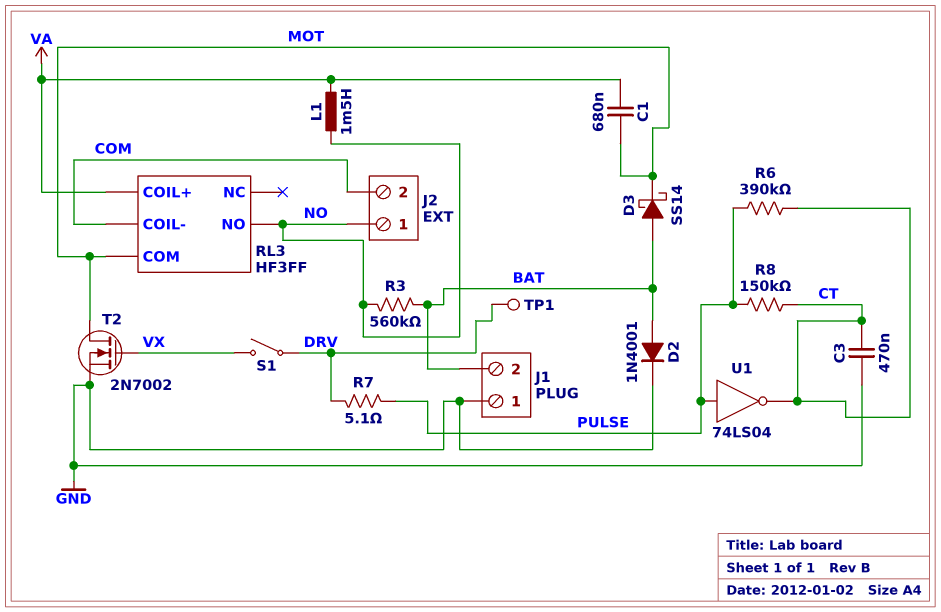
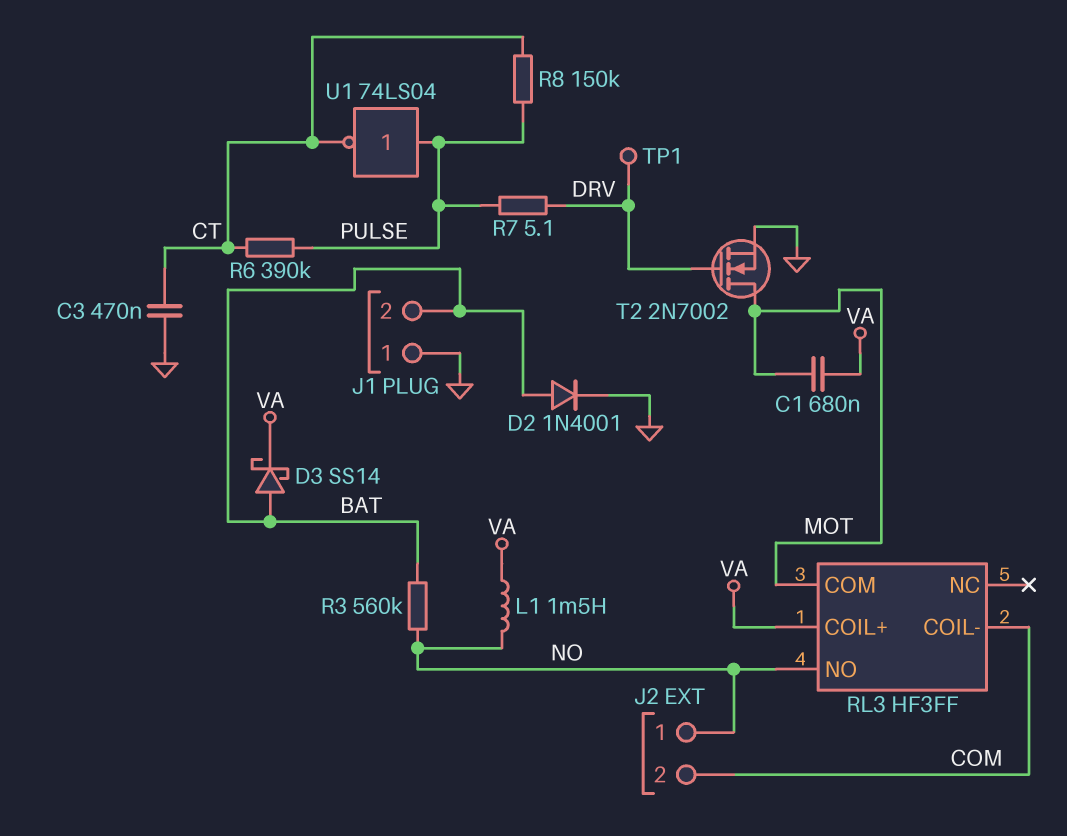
D3: schottky SS14 (A BAT, K MOT) -> schottky SS14 (A BAT, K VA)
S1: switch (DRV, VX) -> none
T2: NMOS 2N7002 (G VX, D MOT, S GND) -> NMOS 2N7002 (G DRV, D MOT, S GND)

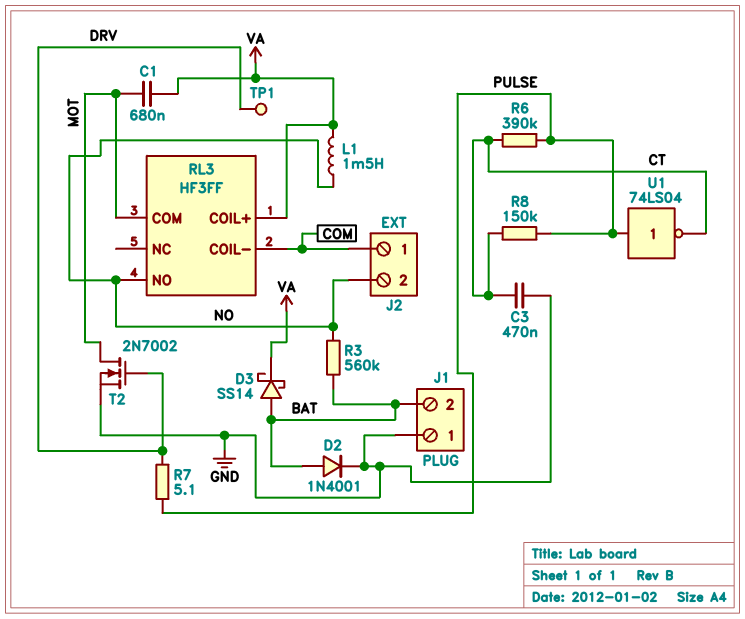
J2 pin 1: NO -> COM
J2 pin 2: COM -> NO

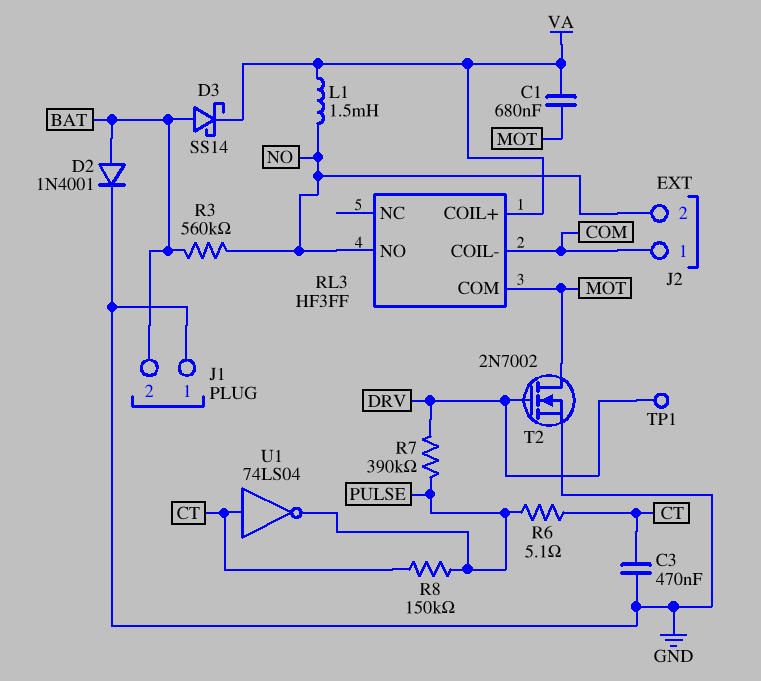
R6: 390k (CT, PULSE) -> 5.1 (CT, PULSE)
R7: 5.1 (DRV, PULSE) -> 390k (DRV, PULSE)
U1: NOT 74LS04 (in PULSE, out CT) -> NOT 74LS04 (in CT, out PULSE)

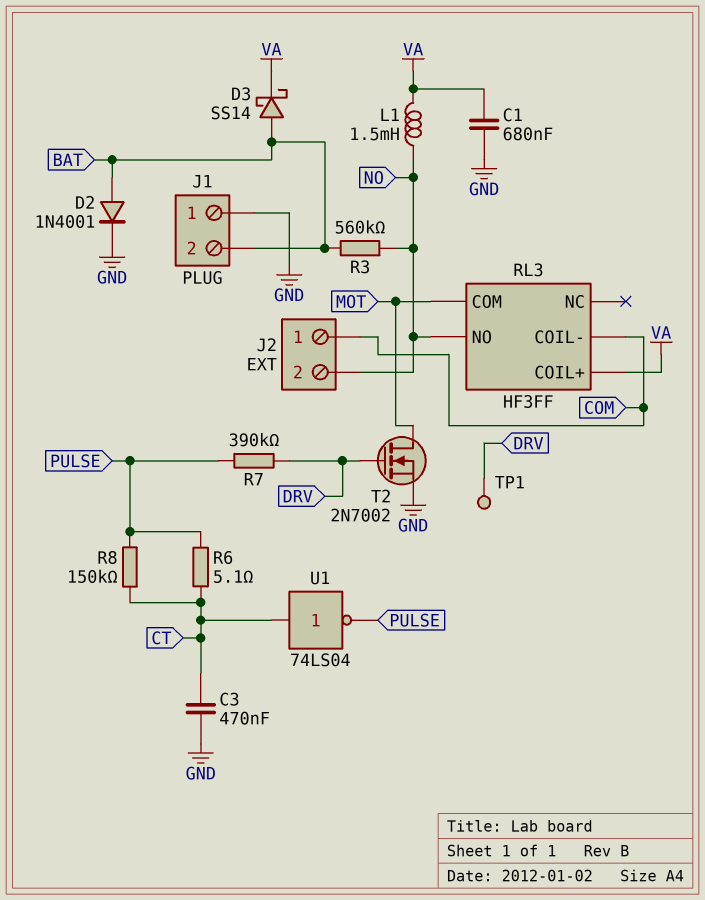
C1: 680nF (MOT, VA) -> 680nF (GND, VA)

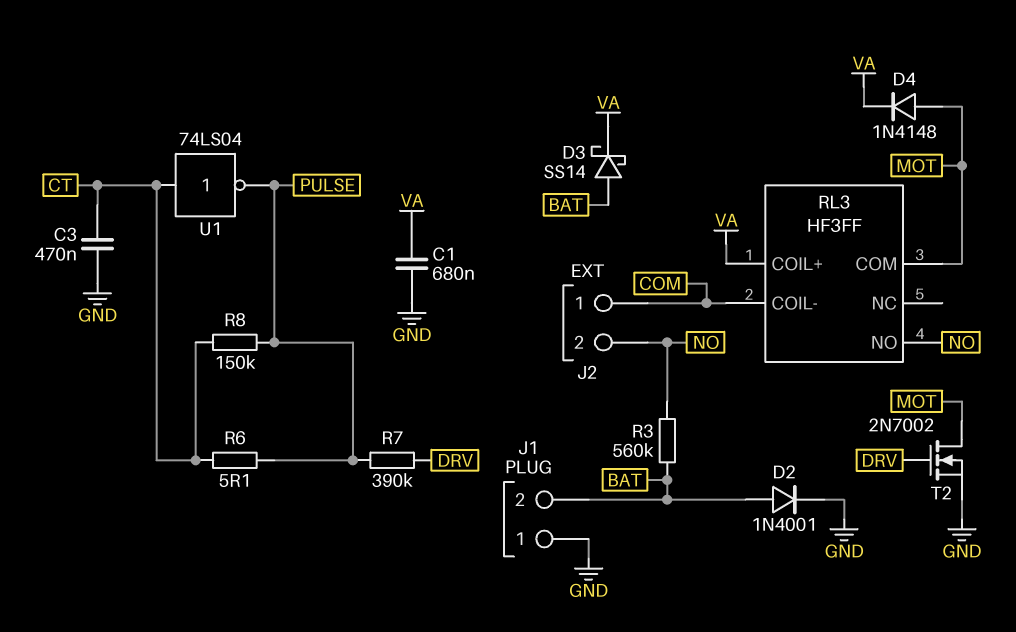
D4: none -> diode 1N4148 (A MOT, K VA)
L1: 1.5mH (NO, VA) -> none
TP1: test point (DRV) -> none

